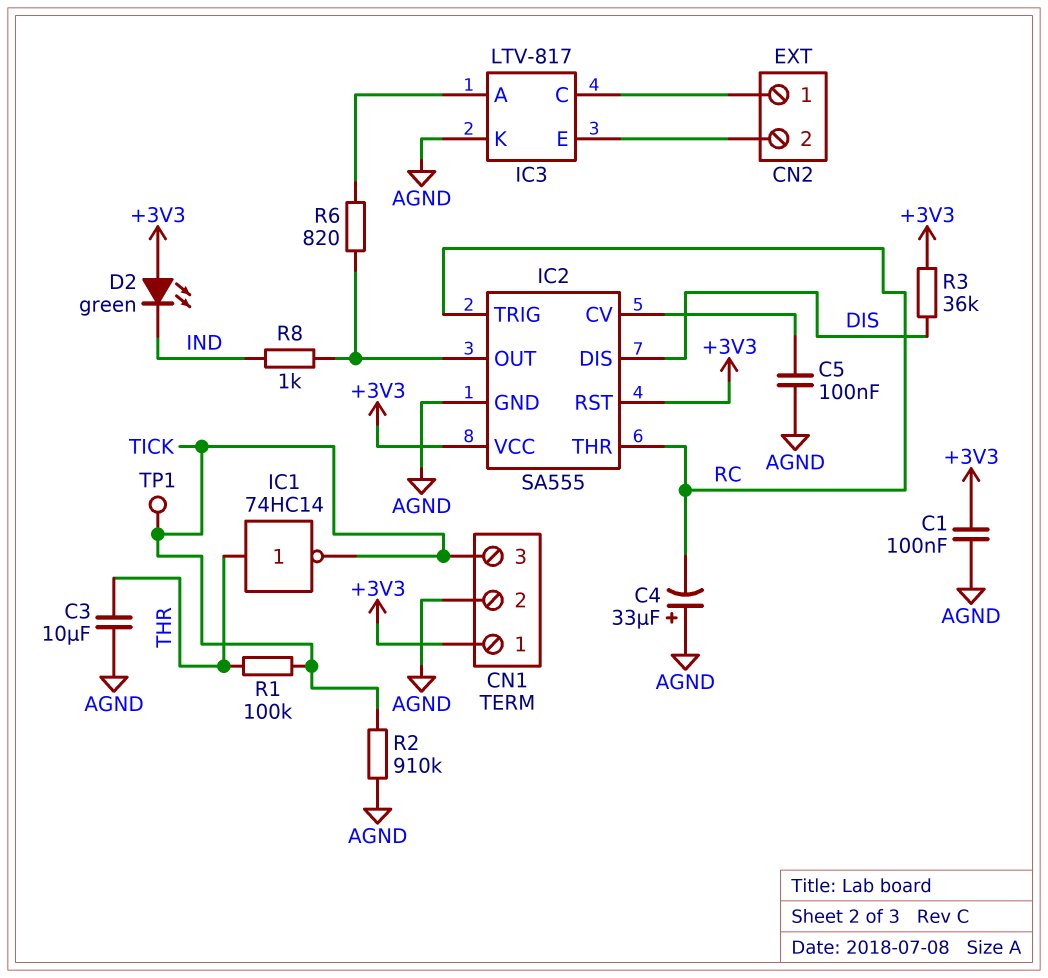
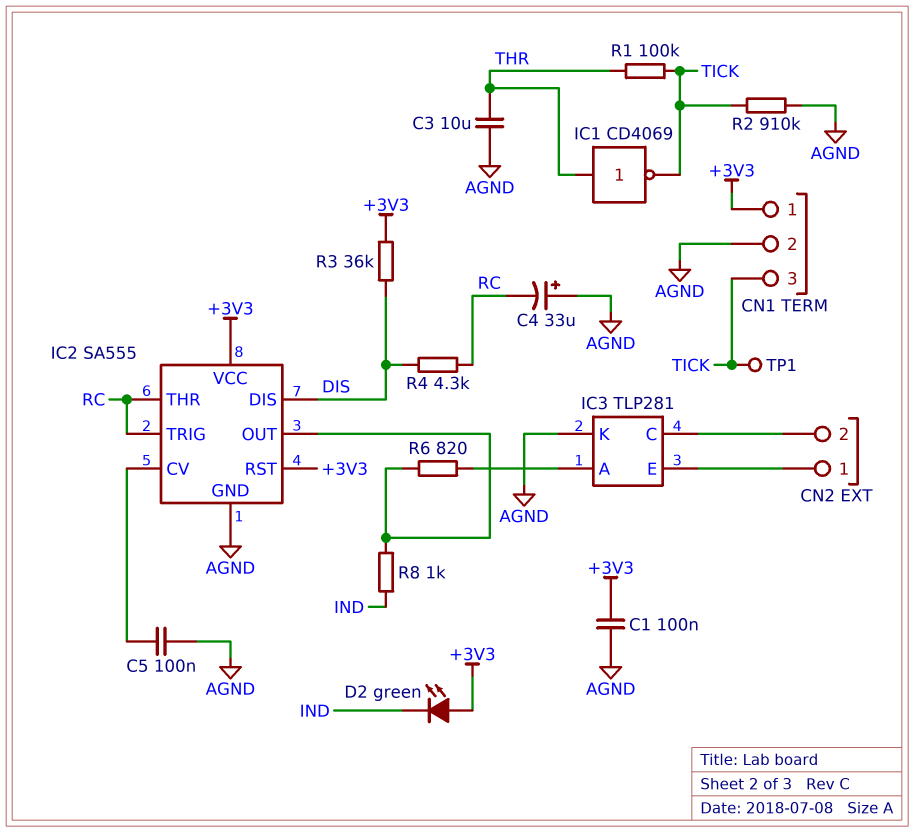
IC1: NOT 74HC14 (in THR, out TICK) -> NOT CD4069 (in THR, out TICK)
IC3: LTV-817 -> TLP281
IC3 pin C: CN2/1 -> CN2/2
IC3 pin E: CN2/2 -> CN2/1
R4: none -> 4.3k (DIS, RC)

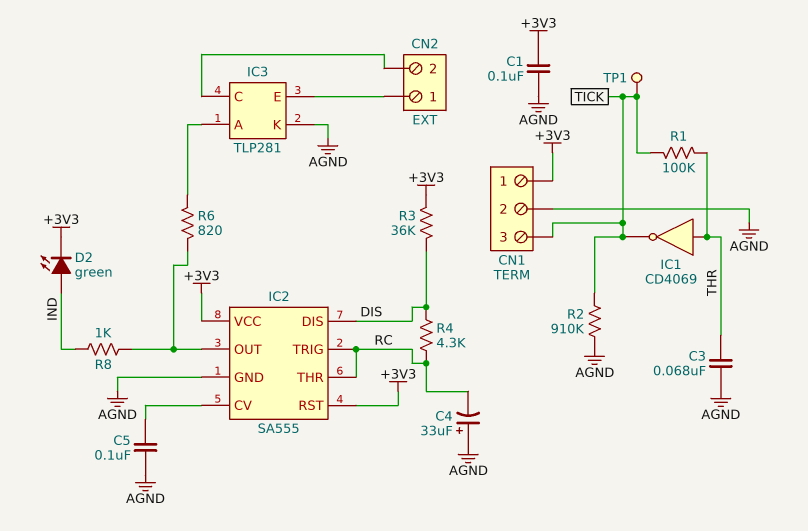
C3: 10uF (AGND, THR) -> 68nF (AGND, THR)
D2: LED green (A +3V3, K IND) -> LED green (A IND, K +3V3)

